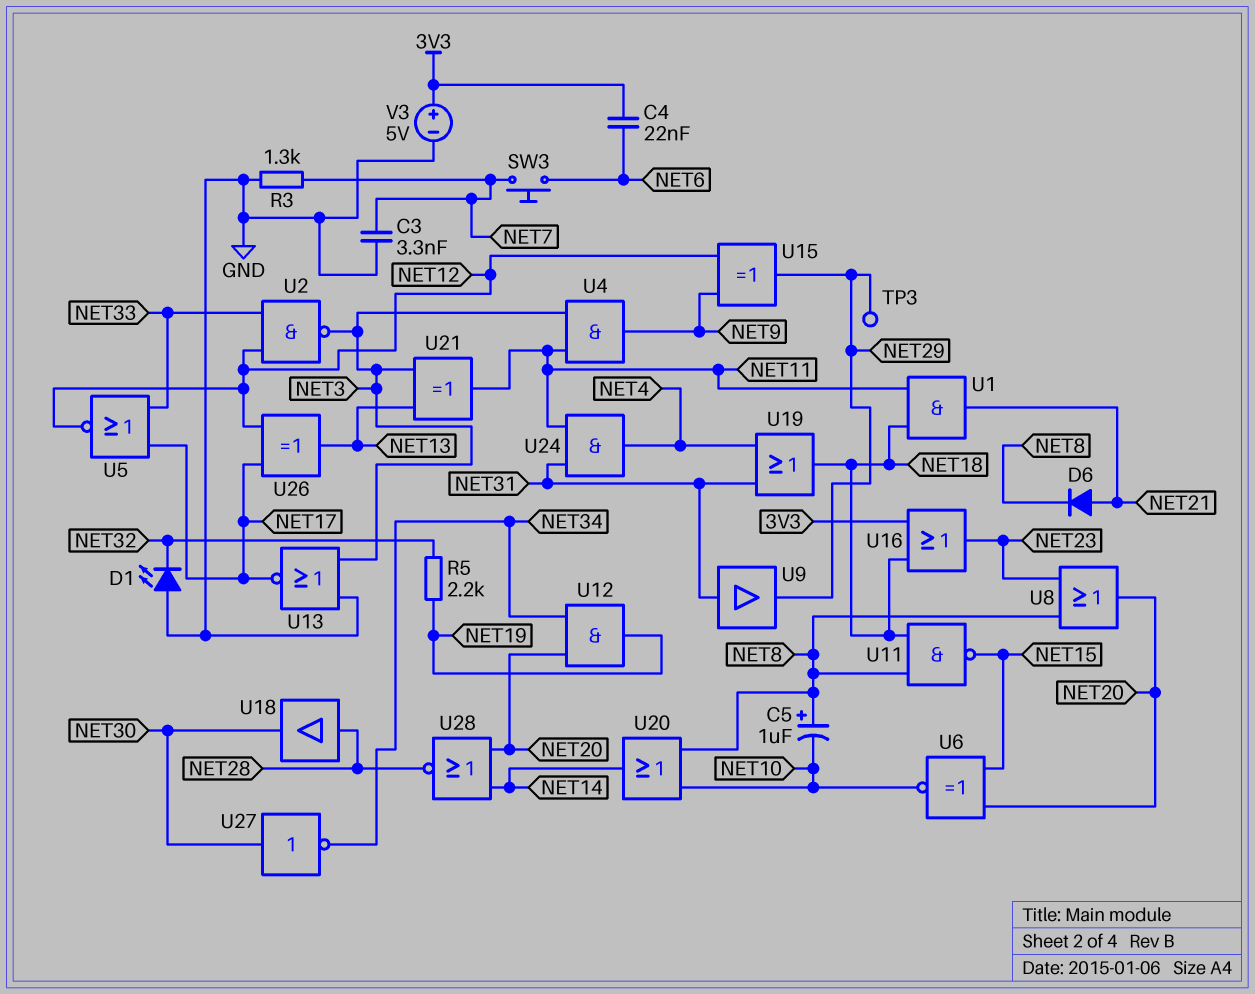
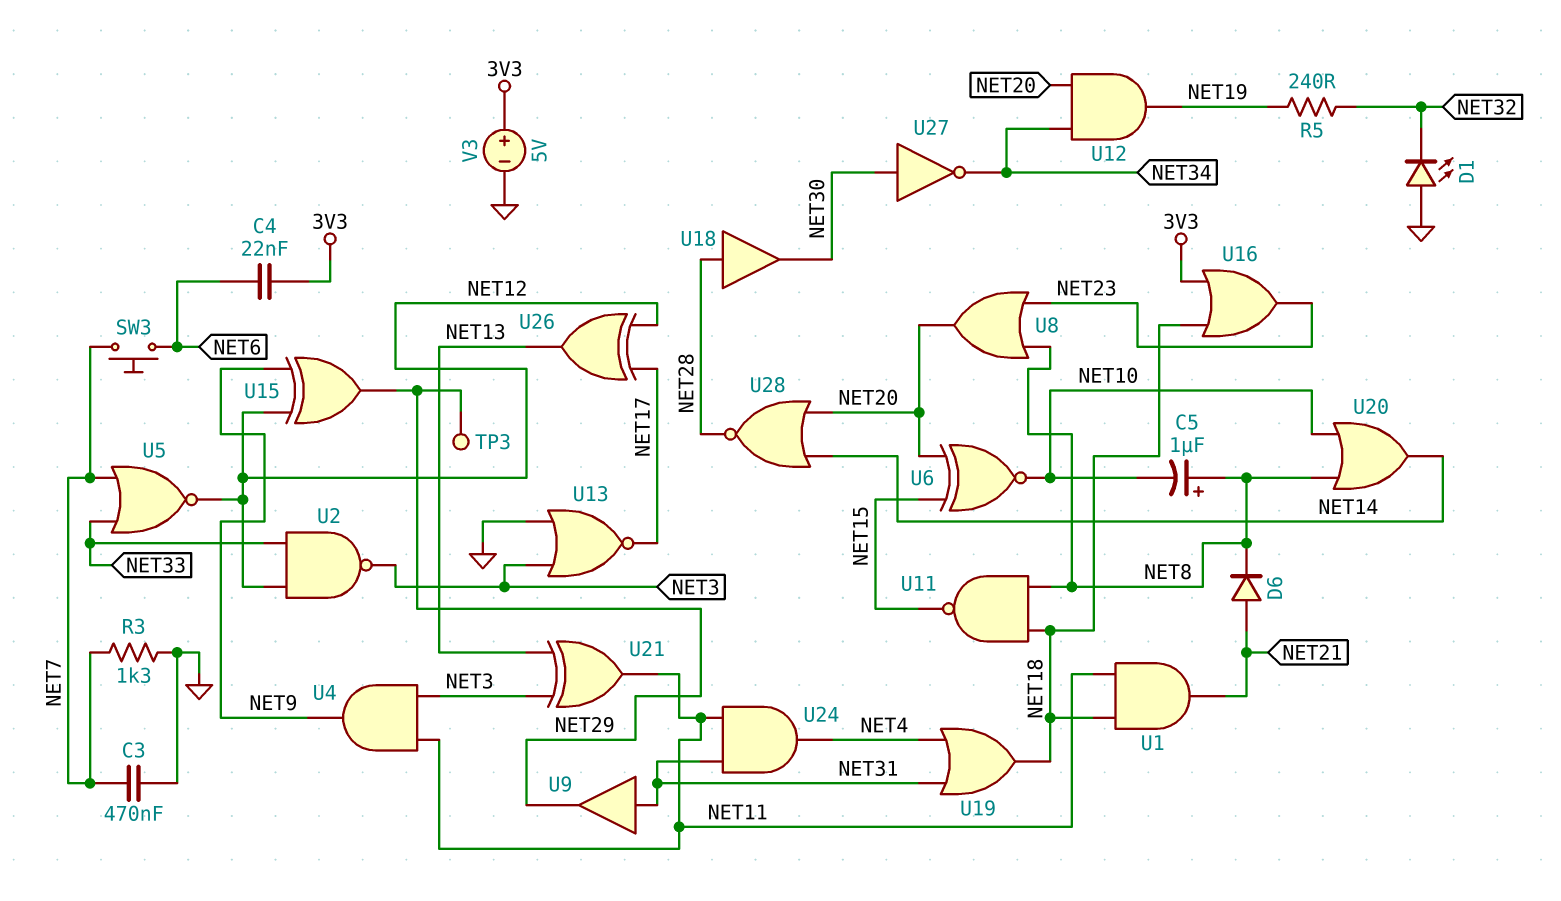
C3: 3.3nF (GND, NET7) -> 470nF (GND, NET7)
R5: 2.2k (NET19, NET32) -> 240 (NET19, NET32)
U5: NOR (in NET17, in NET33, out NET12) -> NOR (in NET7, in NET33, out NET12)

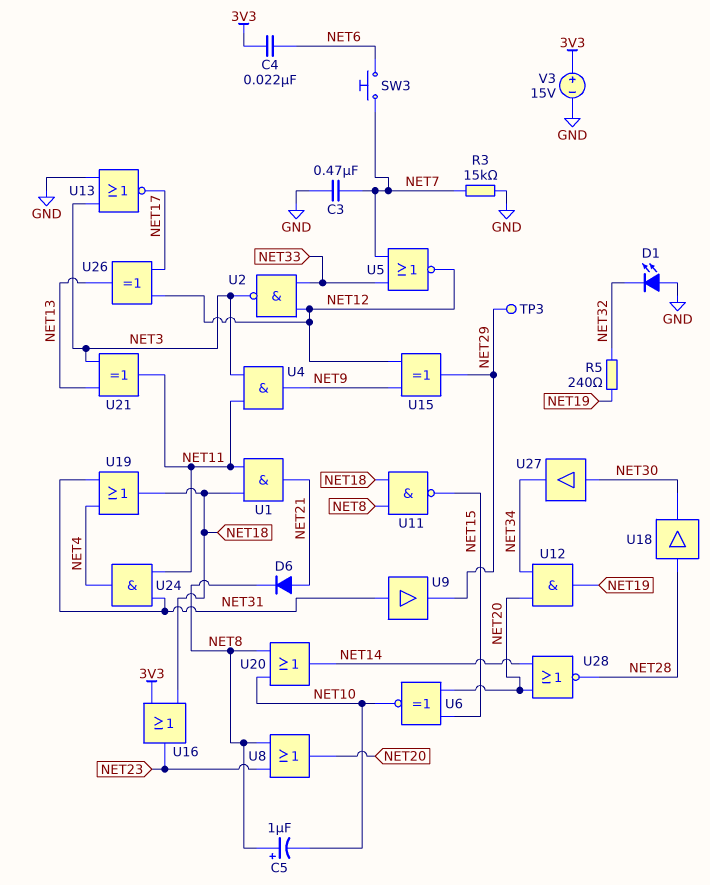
R3: 1.3k (GND, NET7) -> 15k (GND, NET7)
U27: NOT (in NET30, out NET34) -> buffer (in NET30, out NET34)
V3: 5V (plus 3V3, minus GND) -> 15V (plus 3V3, minus GND)

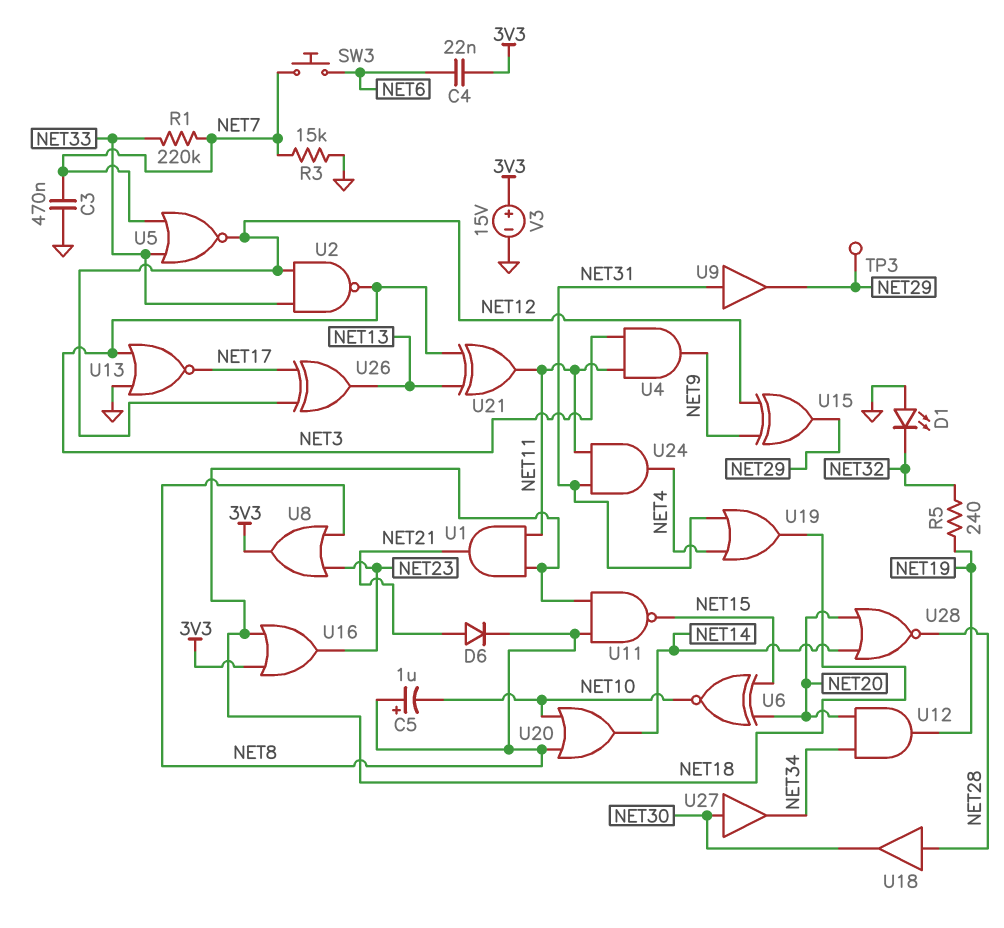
R1: none -> 220k (NET7, NET33)
U8: OR (in NET8, in NET23, out NET20) -> OR (in NET8, in NET23, out 3V3)

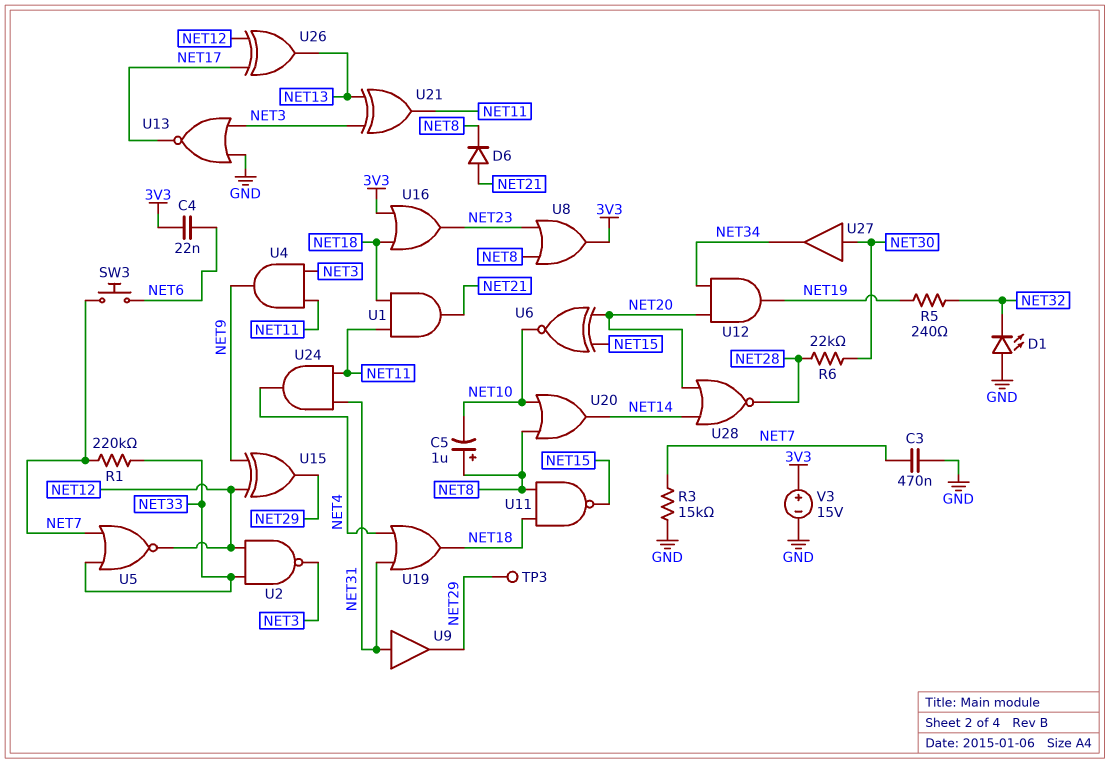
R6: none -> 22k (NET28, NET30)
U18: buffer (in NET28, out NET30) -> none

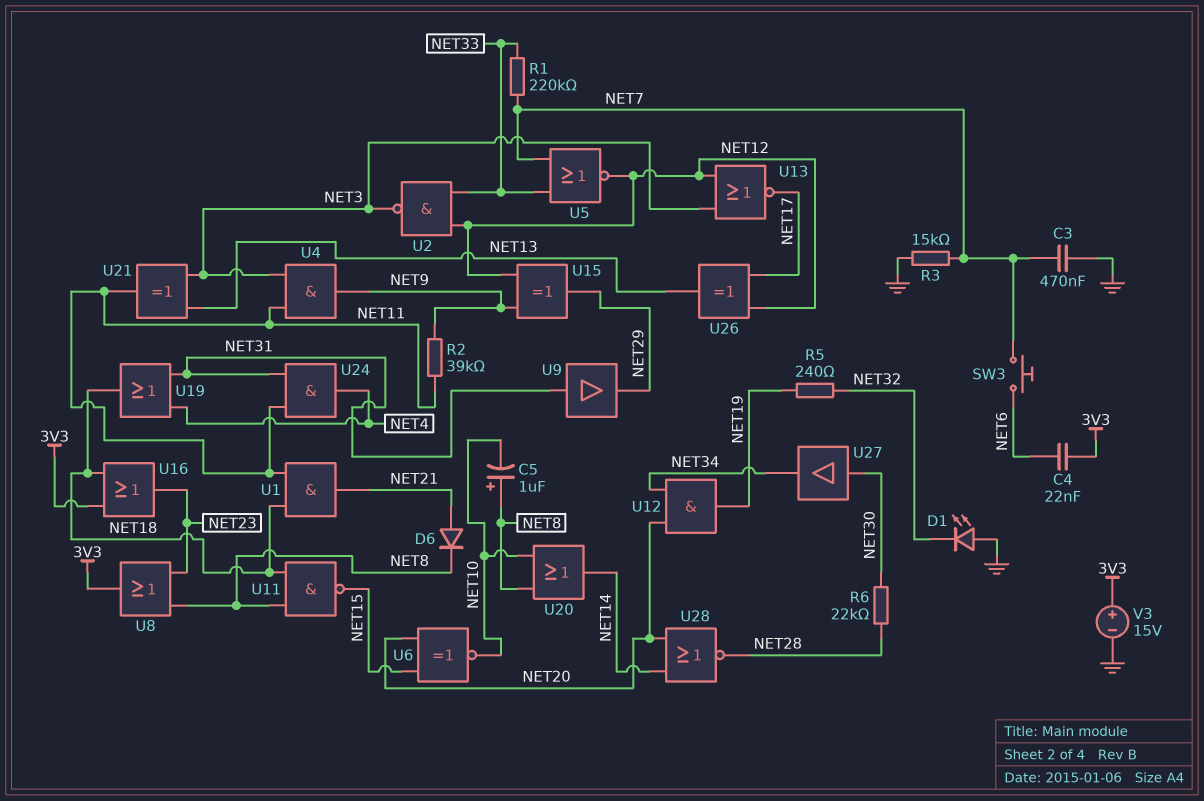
R2: none -> 39k (NET9, NET11)
TP3: test point (NET29) -> none
U13: NOR (in GND, in NET3, out NET17) -> NOR (in NET3, in NET12, out NET17)

